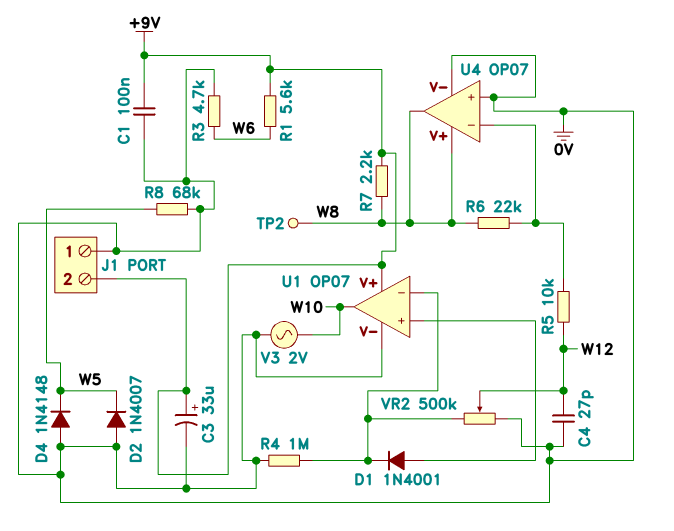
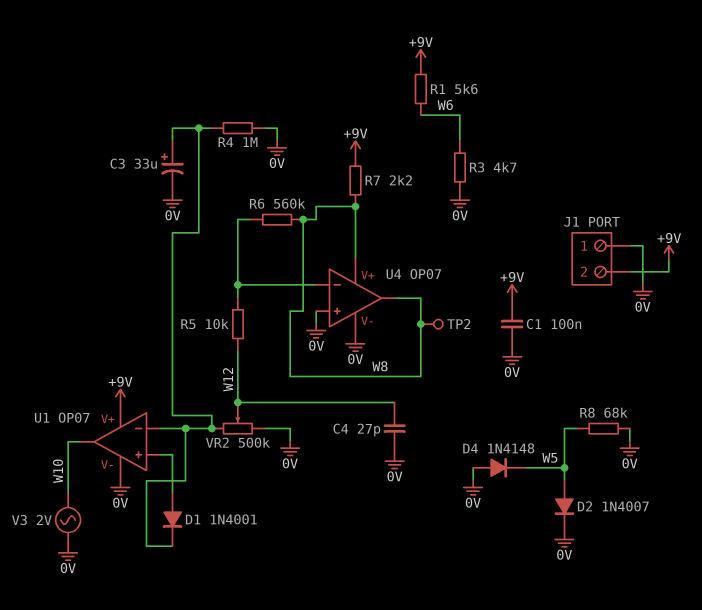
C3: 33uF (plus +9V, minus 0V) -> 33uF (plus U1/in-, minus 0V)
D2: diode 1N4007 (A 0V, K W5) -> diode 1N4007 (A W5, K 0V)
R6: 22k (U4/in-, W8) -> 560k (U4/in-, W8)

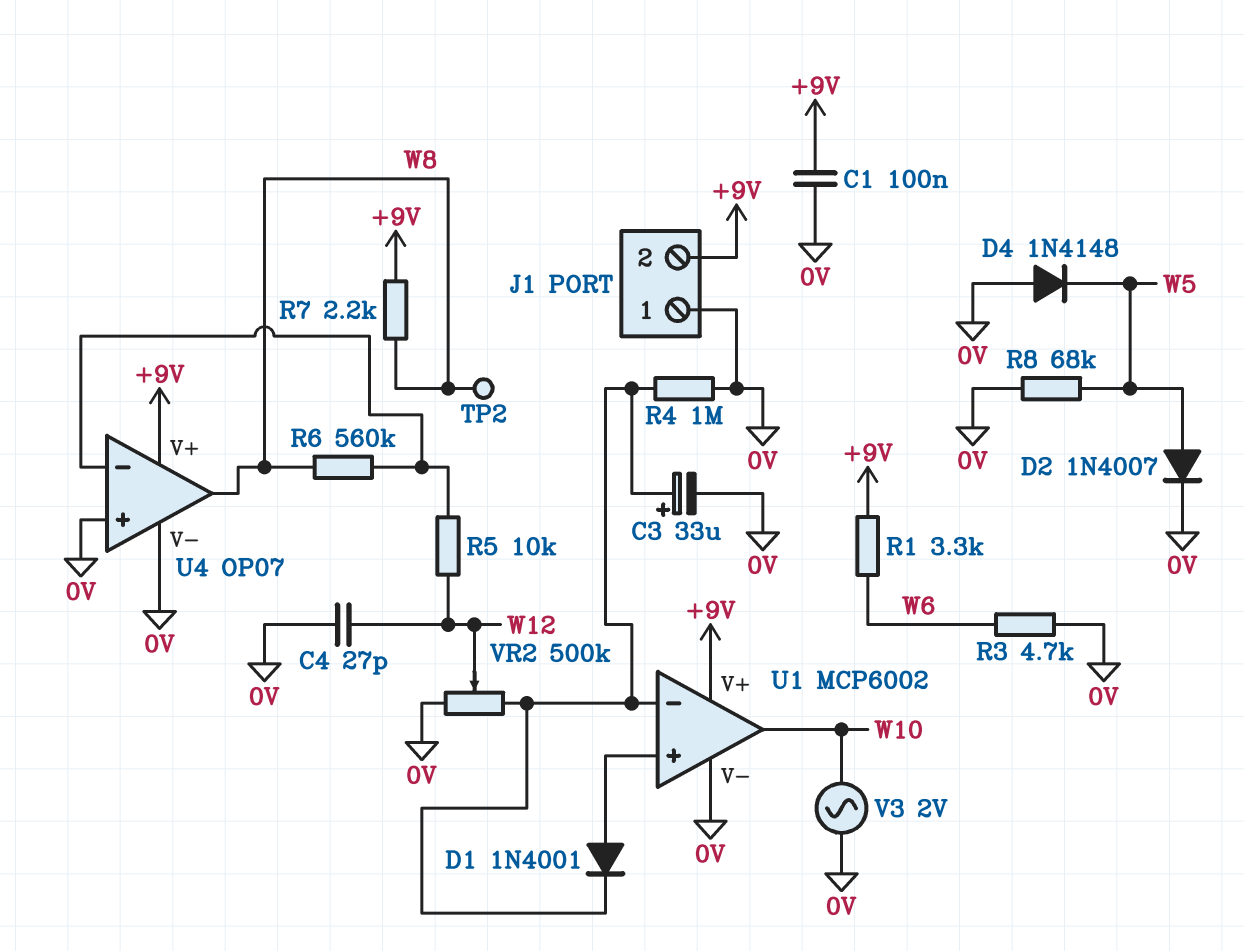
R1: 5.6k (+9V, W6) -> 3.3k (+9V, W6)
U1: OP07 -> MCP6002
U4 pin V+: W8 -> +9V

